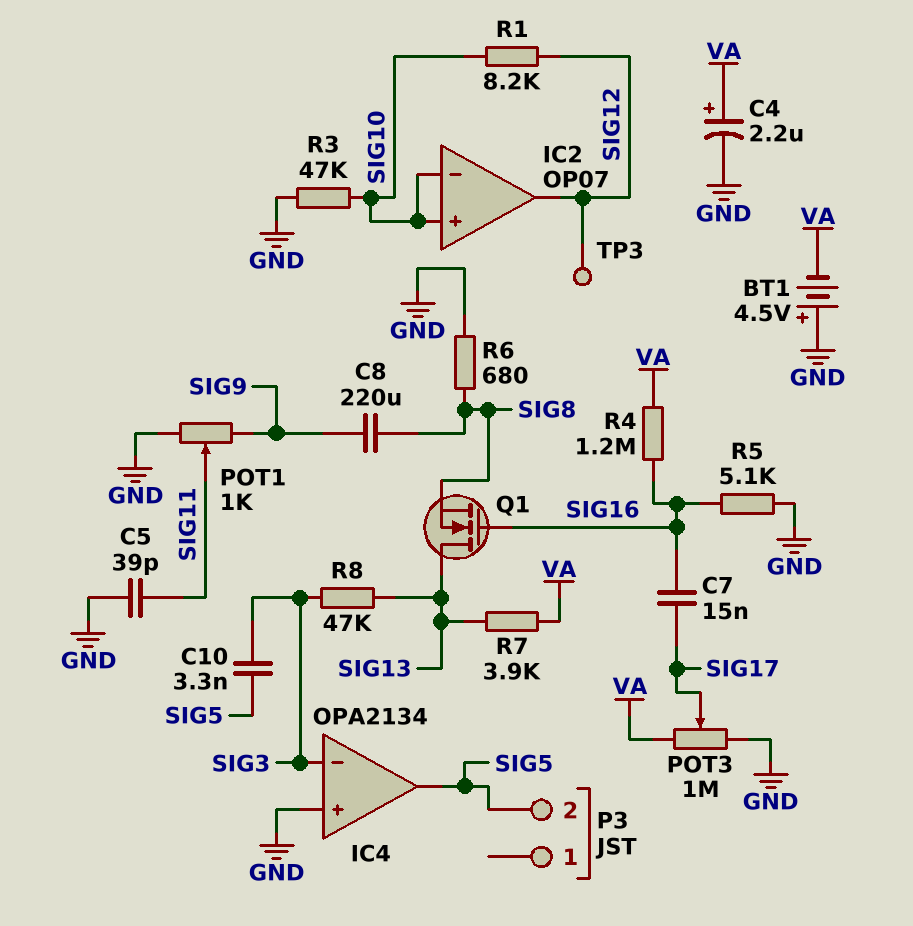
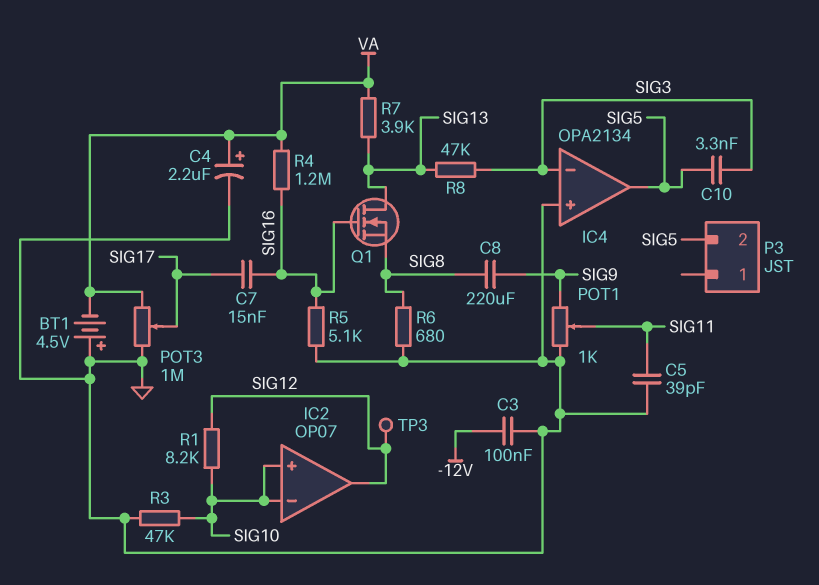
C3: none -> 100nF (-12V, GND)

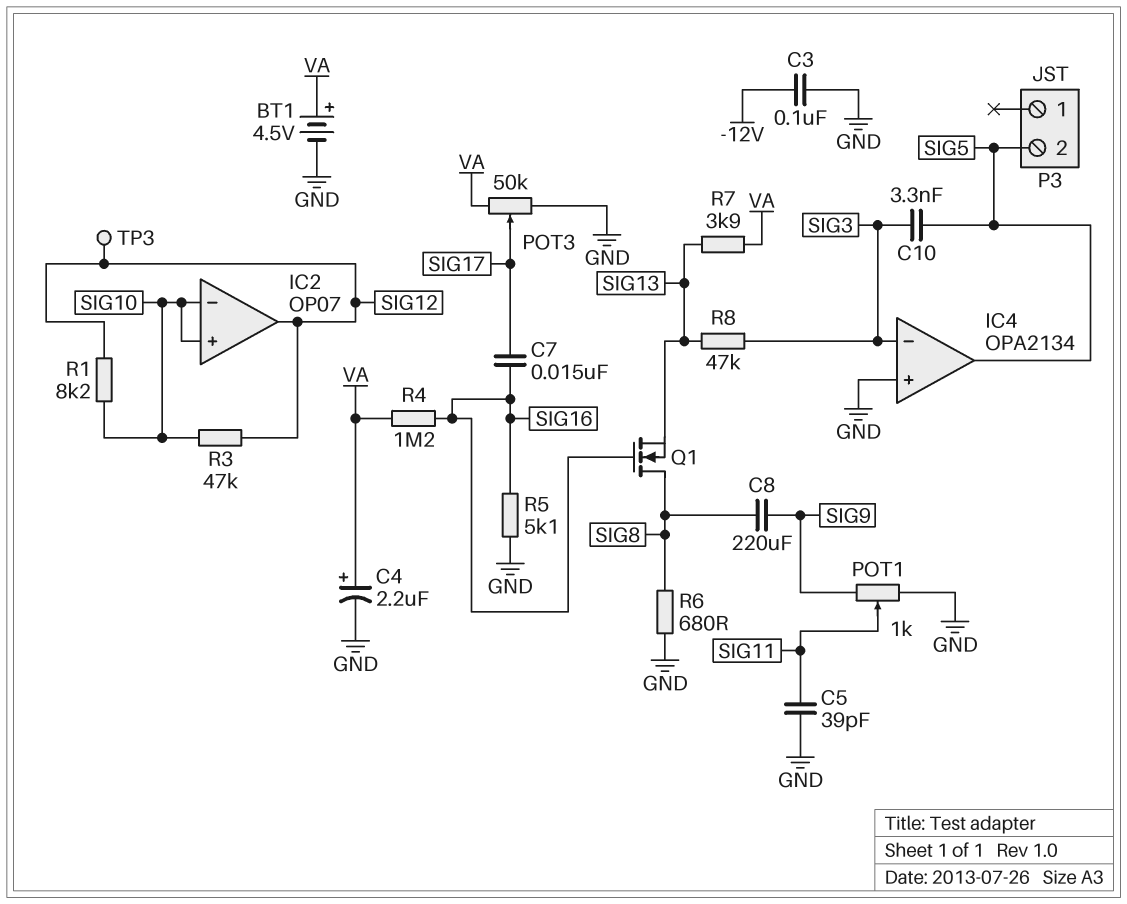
BT1: 4.5V (plus GND, minus VA) -> 4.5V (plus VA, minus GND)
POT3: 1M (GND, VA, wiper SIG17) -> 50k (GND, VA, wiper SIG17)
Q1: NMOS (G SIG16, D SIG13, S SIG8) -> NMOS (G SIG16, D SIG8, S SIG13)
R3: 47k (GND, SIG10) -> 47k (SIG10, SIG12)

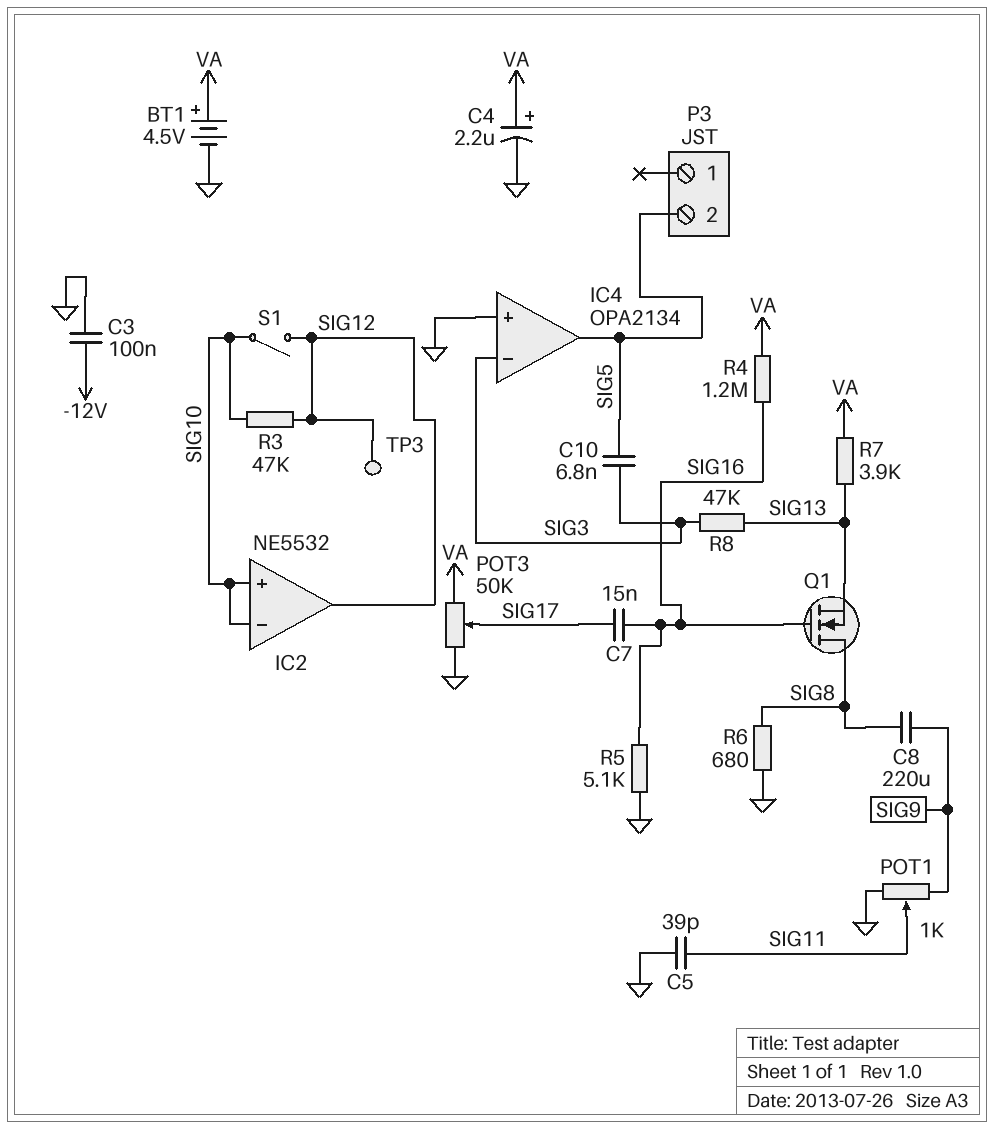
C10: 3.3nF (SIG3, SIG5) -> 6.8nF (SIG3, SIG5)
IC2: OP07 -> NE5532
R1: 8.2k (SIG10, SIG12) -> none
S1: none -> switch (SIG10, SIG12)

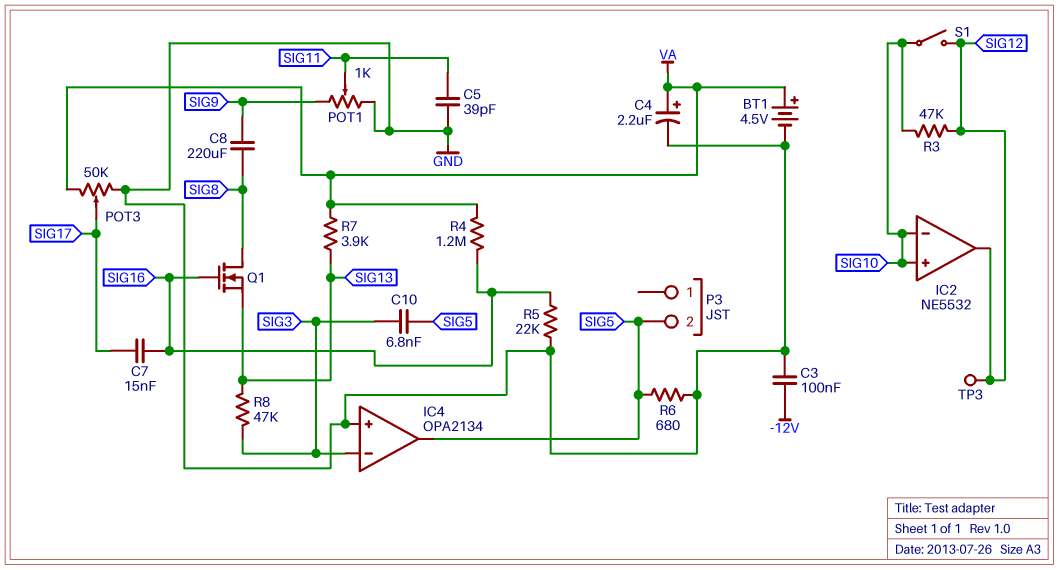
R5: 5.1k (GND, SIG16) -> 22k (GND, SIG16)
R6: 680 (GND, SIG8) -> 680 (GND, SIG5)

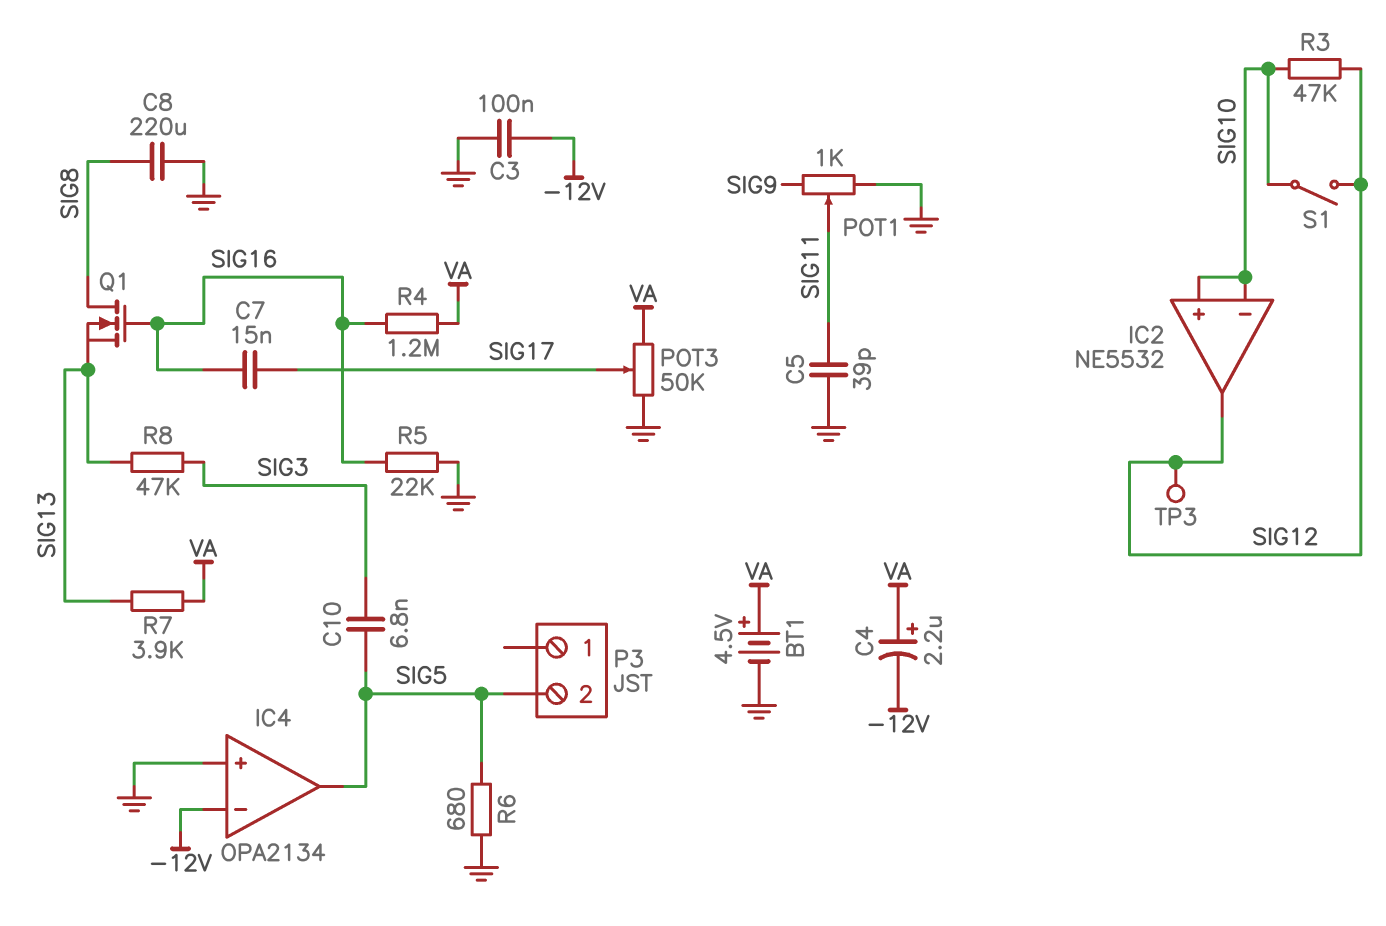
C4: 2.2uF (plus VA, minus GND) -> 2.2uF (plus VA, minus -12V)
C8: 220uF (SIG8, SIG9) -> 220uF (GND, SIG8)
IC4 pin in-: SIG3 -> -12V

